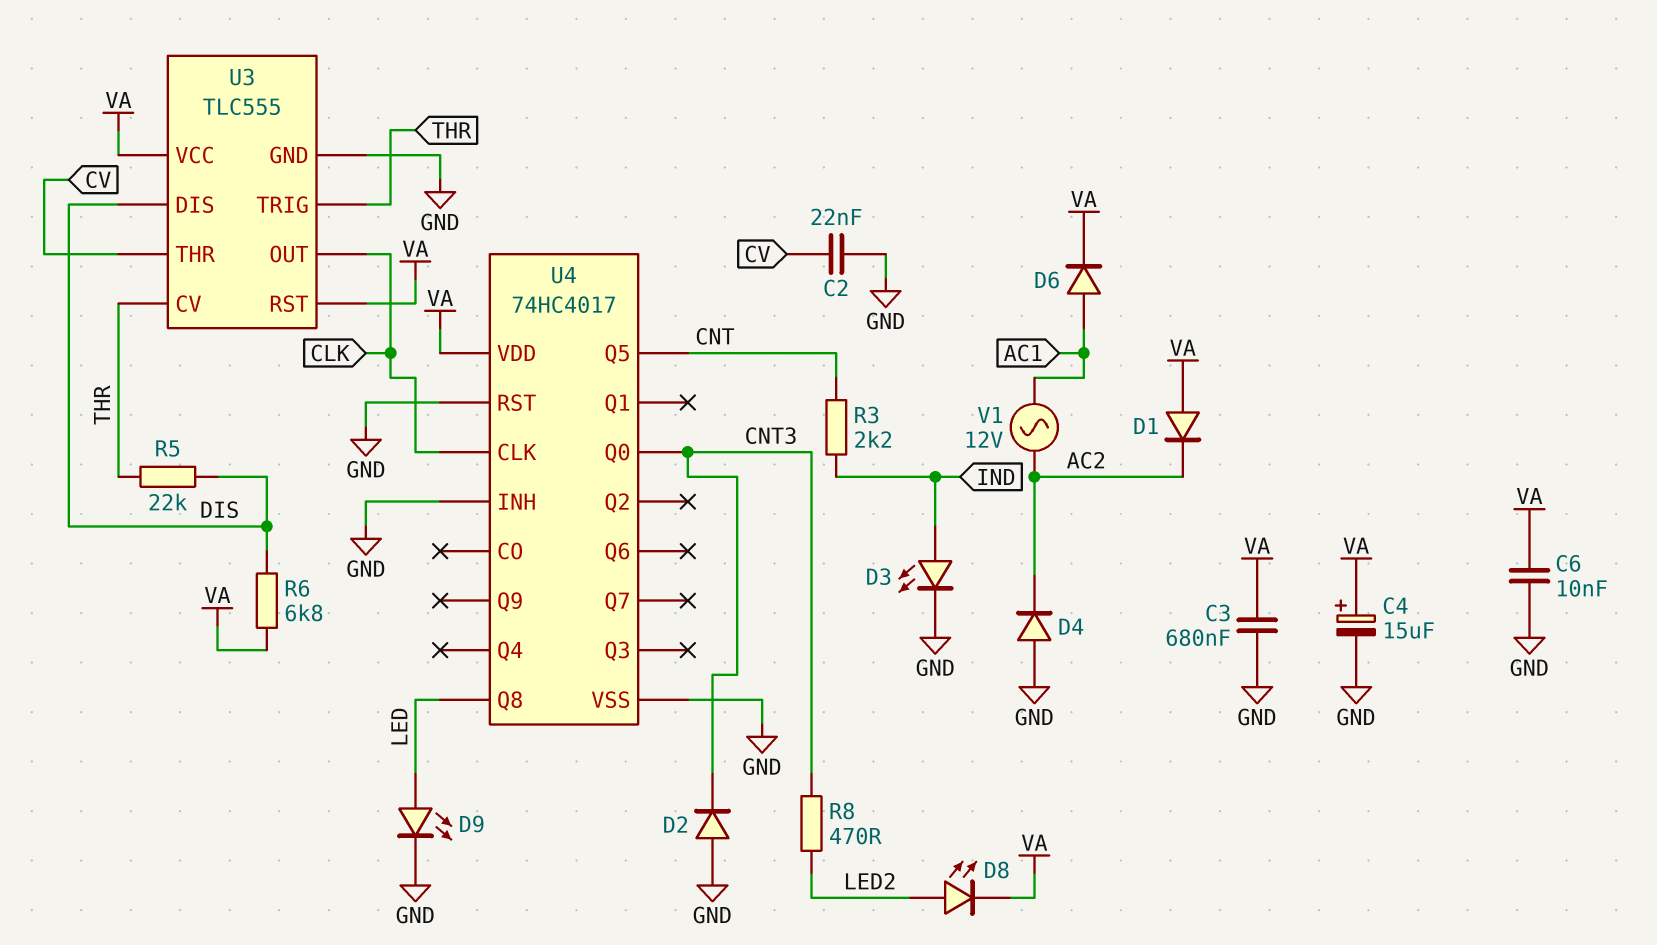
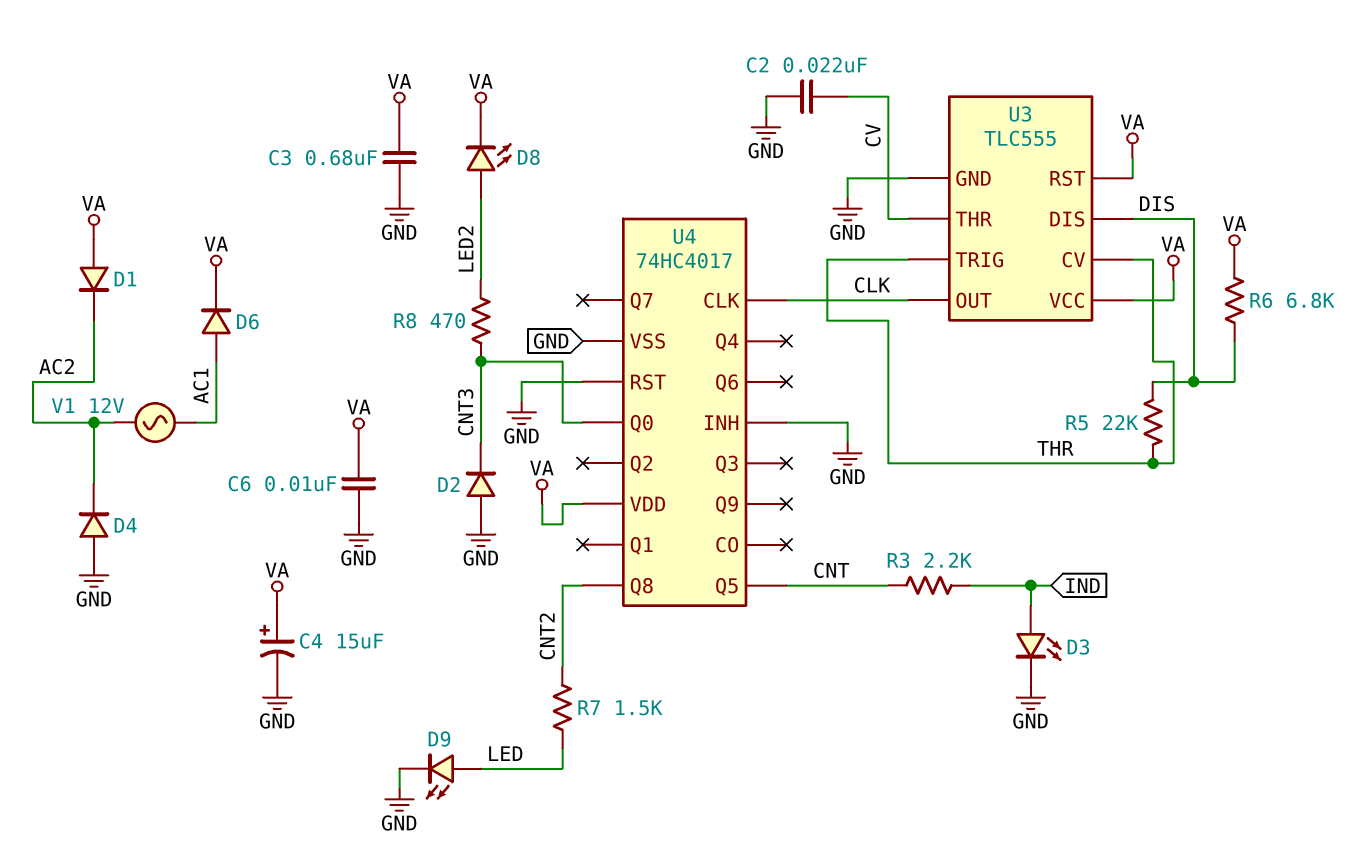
R7: none -> 1.5k (CNT2, LED)
U4 pin Q8: LED -> CNT2

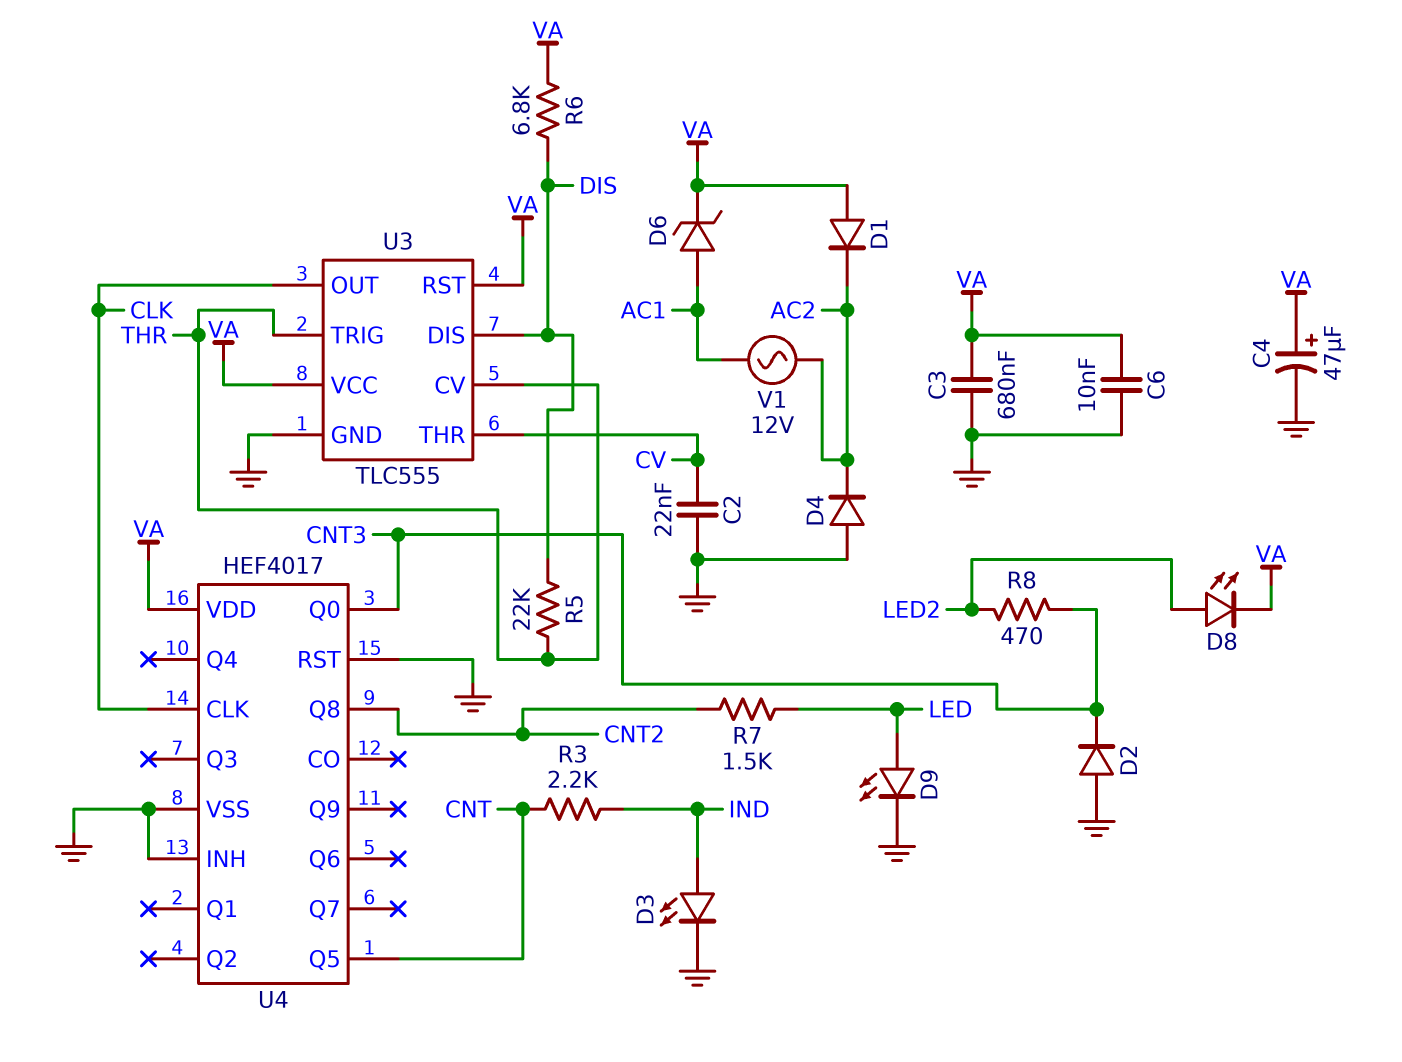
C4: 15uF (plus VA, minus GND) -> 47uF (plus VA, minus GND)
D6: diode (A AC1, K VA) -> zener (A AC1, K VA)
U4: 74HC4017 -> HEF4017

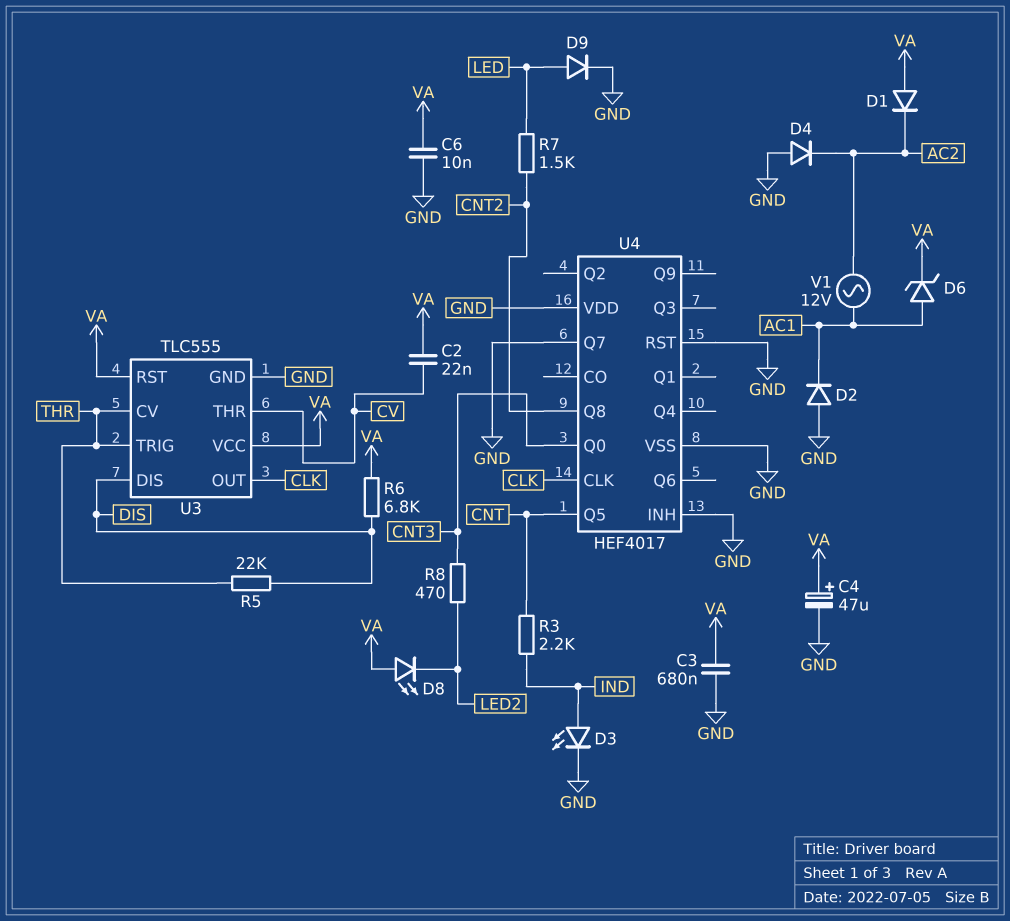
C2: 22nF (CV, GND) -> 22nF (CV, VA)
D2: diode (A GND, K CNT3) -> diode (A GND, K AC1)
D8: LED (A LED2, K VA) -> LED (A VA, K LED2)
D9: LED (A LED, K GND) -> diode (A LED, K GND)
U4 pin Q7: none -> GND
U4 pin VDD: VA -> GND

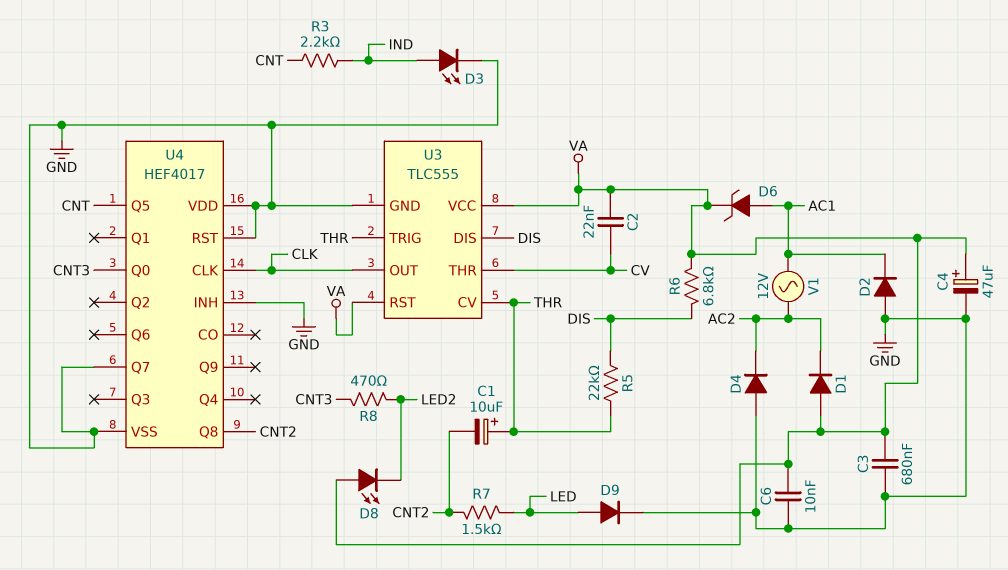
C1: none -> 10uF (plus THR, minus CNT2)

